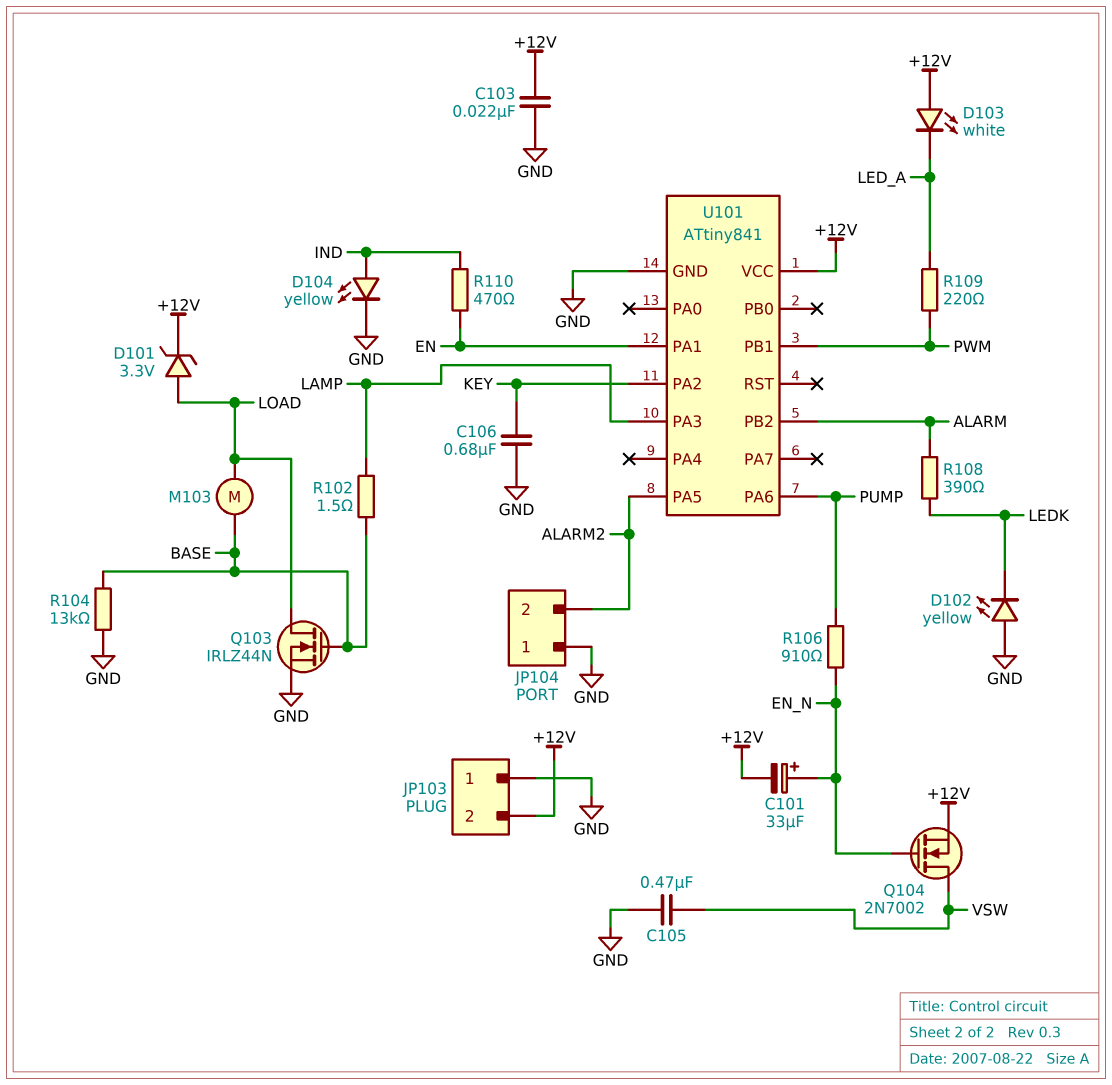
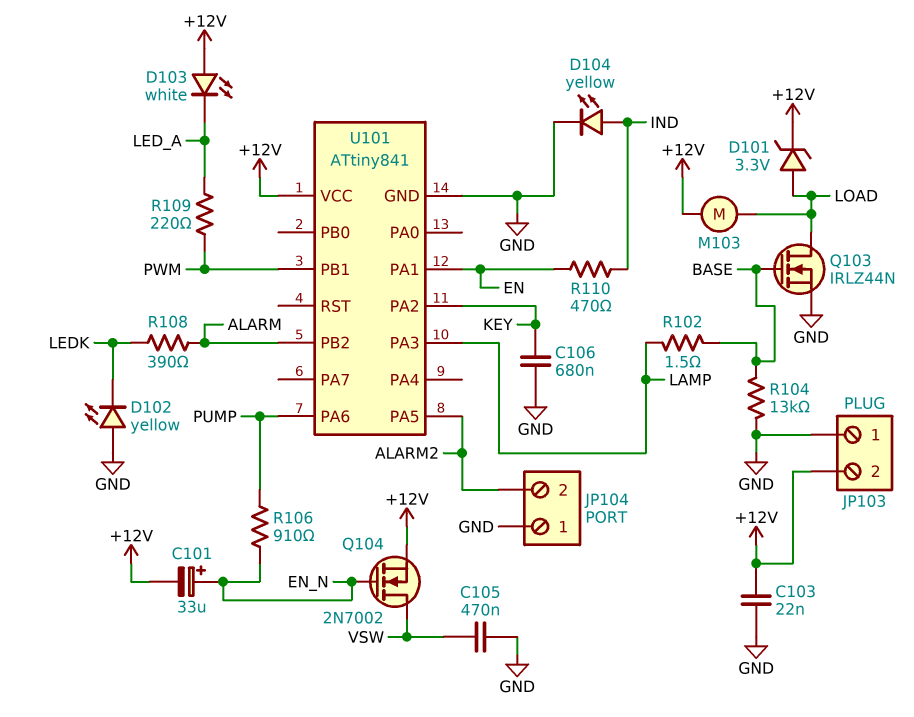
M103: motor (BASE, LOAD) -> motor (+12V, LOAD)

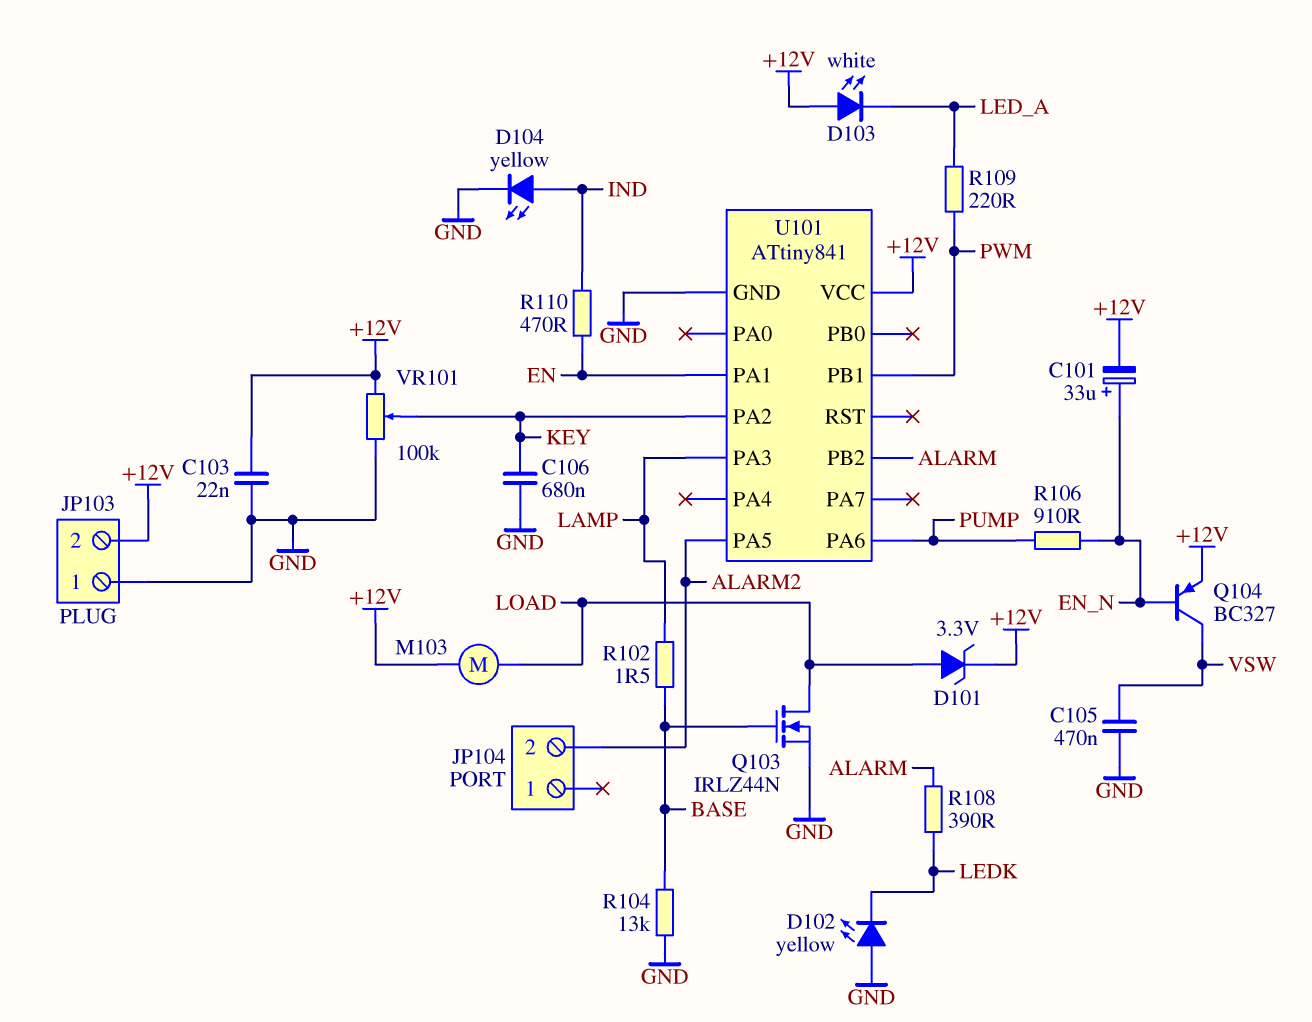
JP104 pin 1: GND -> none
Q104: NMOS 2N7002 (G EN_N, D VSW, S +12V) -> PNP BC327 (B EN_N, C VSW, E +12V)
VR101: none -> 100k (+12V, GND, wiper KEY)

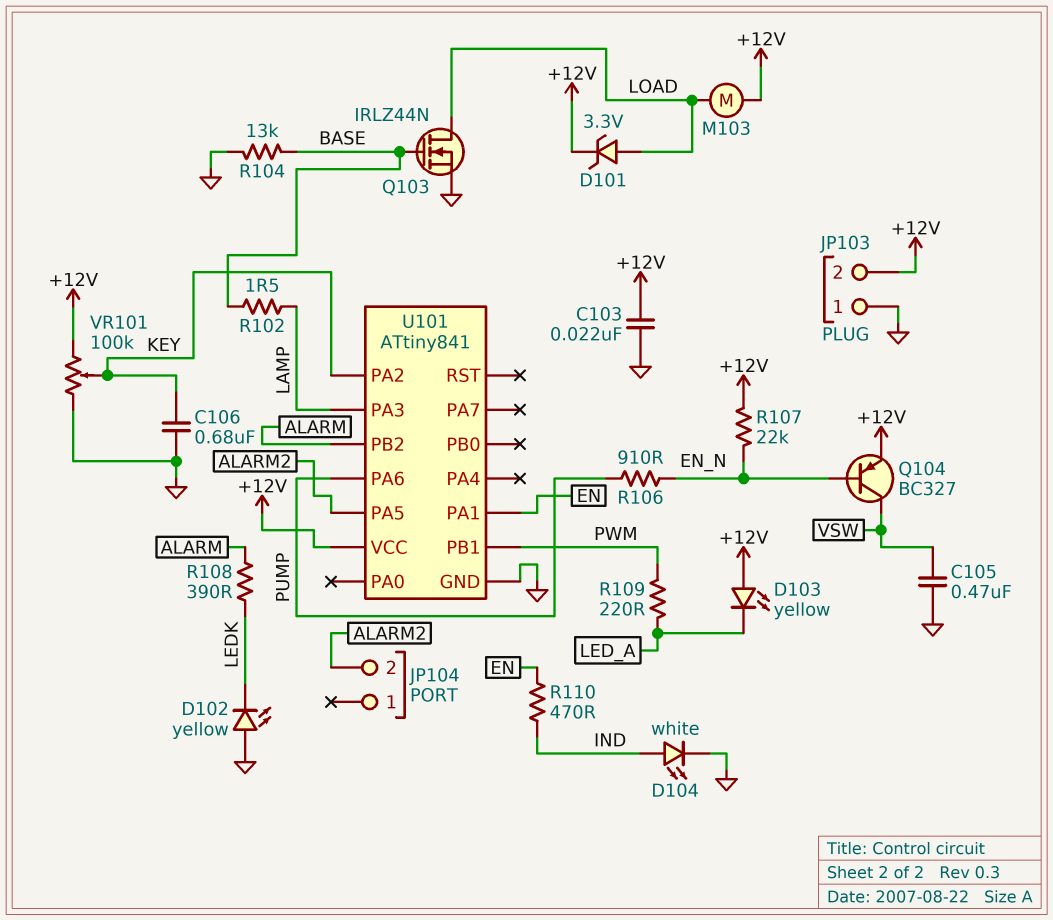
C101: 33uF (plus EN_N, minus +12V) -> none
D103: LED white (A +12V, K LED_A) -> LED yellow (A +12V, K LED_A)
D104: LED yellow (A IND, K GND) -> LED white (A IND, K GND)
R107: none -> 22k (+12V, EN_N)

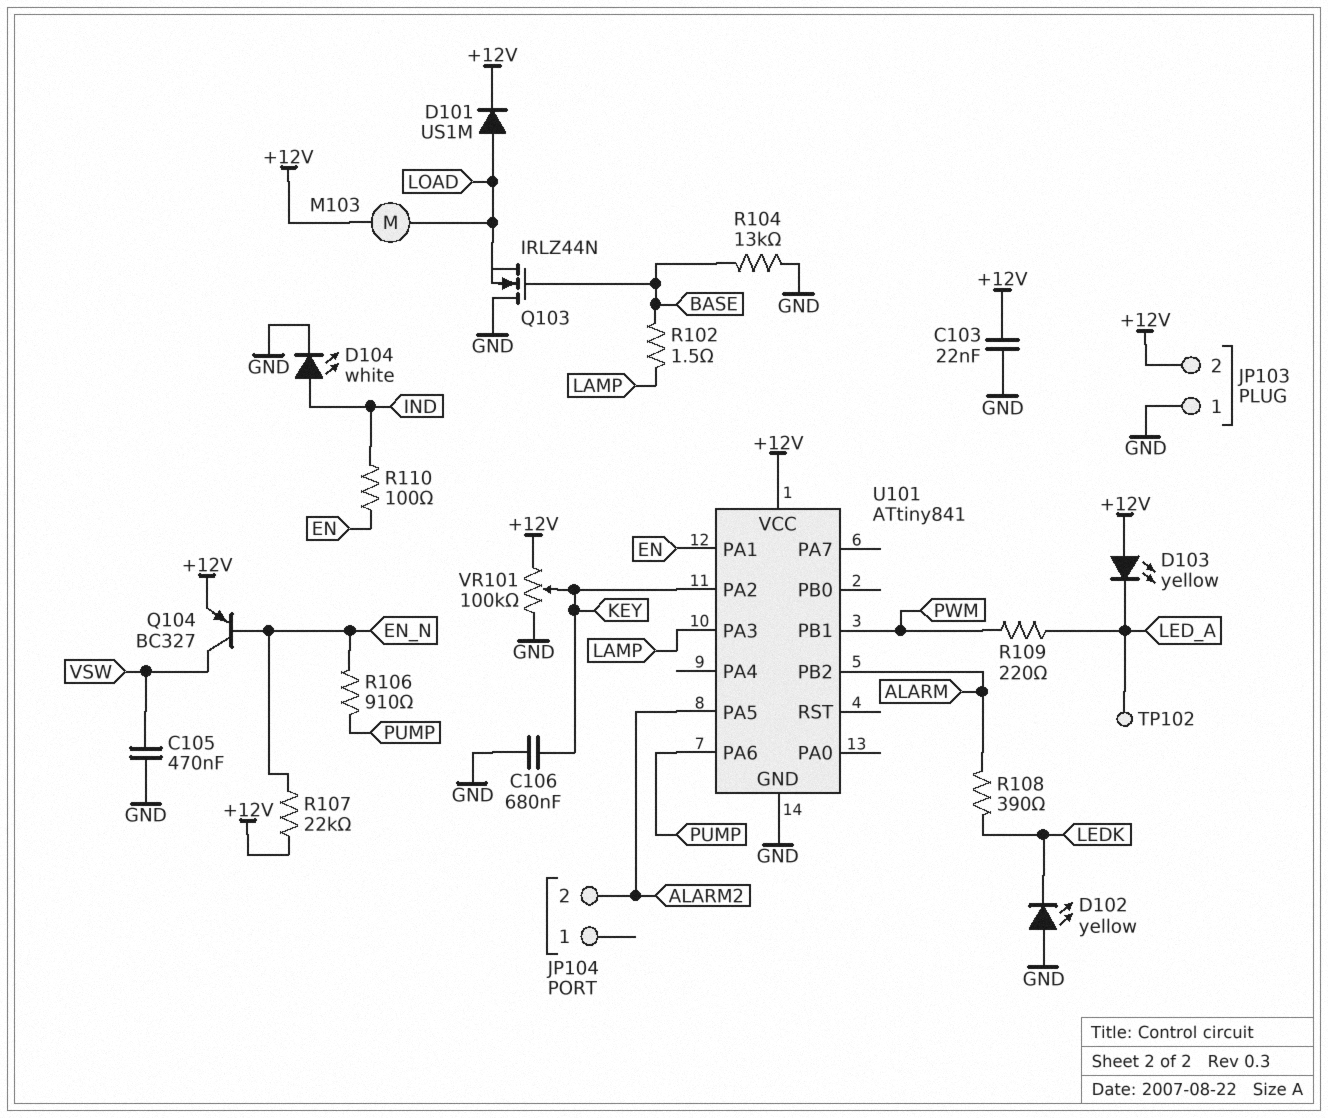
D101: zener 3.3V (A LOAD, K +12V) -> diode US1M (A LOAD, K +12V)
Q103: NMOS IRLZ44N (G BASE, D LOAD, S GND) -> NMOS IRLZ44N (G BASE, D GND, S LOAD)
R110: 470 (EN, IND) -> 100 (EN, IND)
TP102: none -> test point (LED_A)

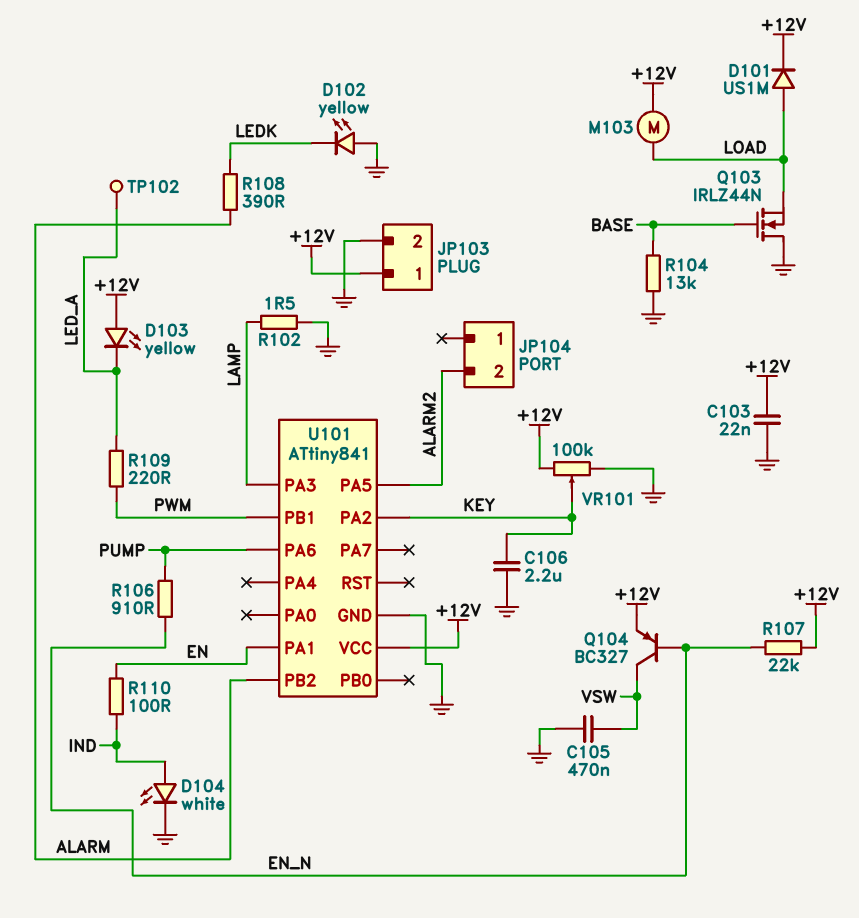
C106: 680nF (GND, KEY) -> 2.2uF (GND, KEY)
JP103 pin 1: GND -> +12V
JP103 pin 2: +12V -> GND
R102: 1.5 (BASE, LAMP) -> 1.5 (GND, LAMP)

